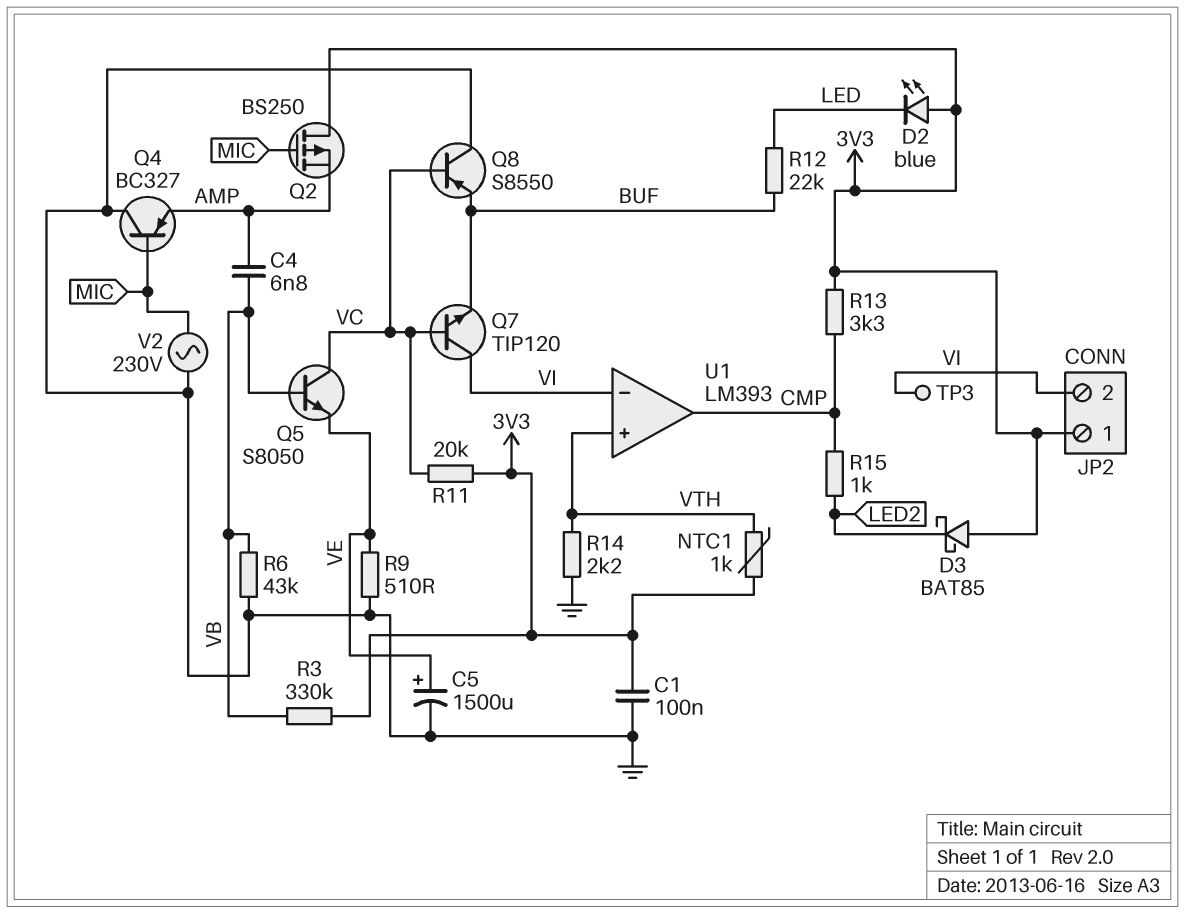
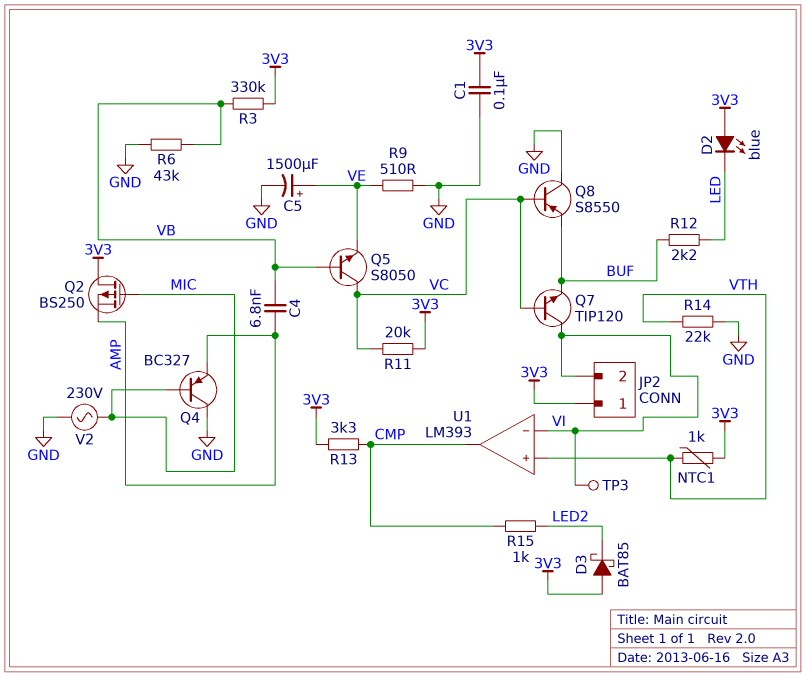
R12: 22k (BUF, LED) -> 2.2k (BUF, LED)
R14: 2.2k (GND, VTH) -> 22k (GND, VTH)

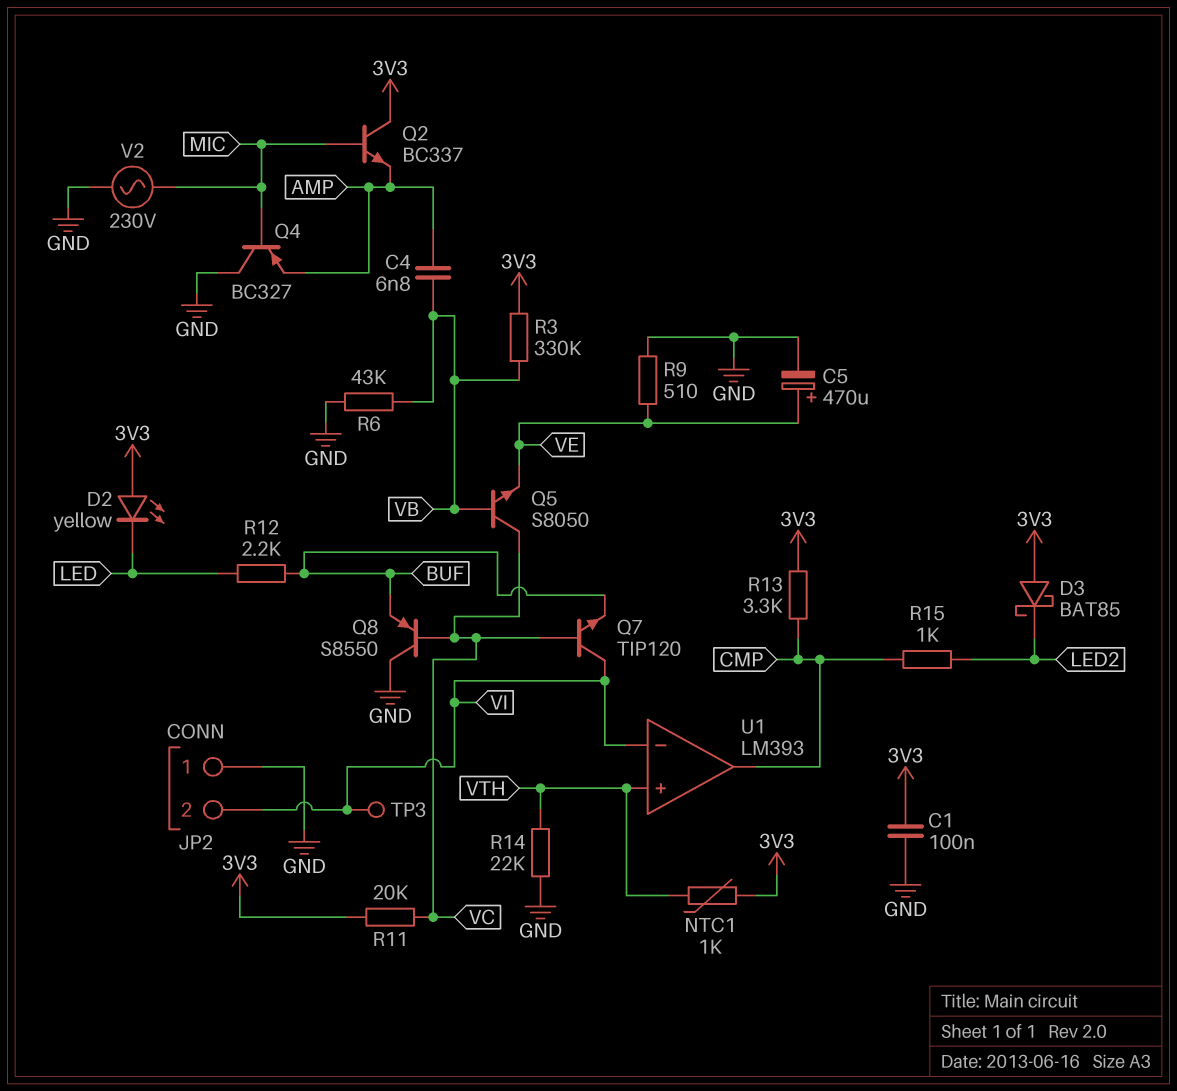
C5: 1500uF (plus VE, minus GND) -> 470uF (plus VE, minus GND)
D2: LED blue (A 3V3, K LED) -> LED yellow (A 3V3, K LED)
JP2 pin 1: 3V3 -> GND
Q2: PMOS BS250 (G MIC, D 3V3, S AMP) -> NPN BC337 (B MIC, C 3V3, E AMP)

